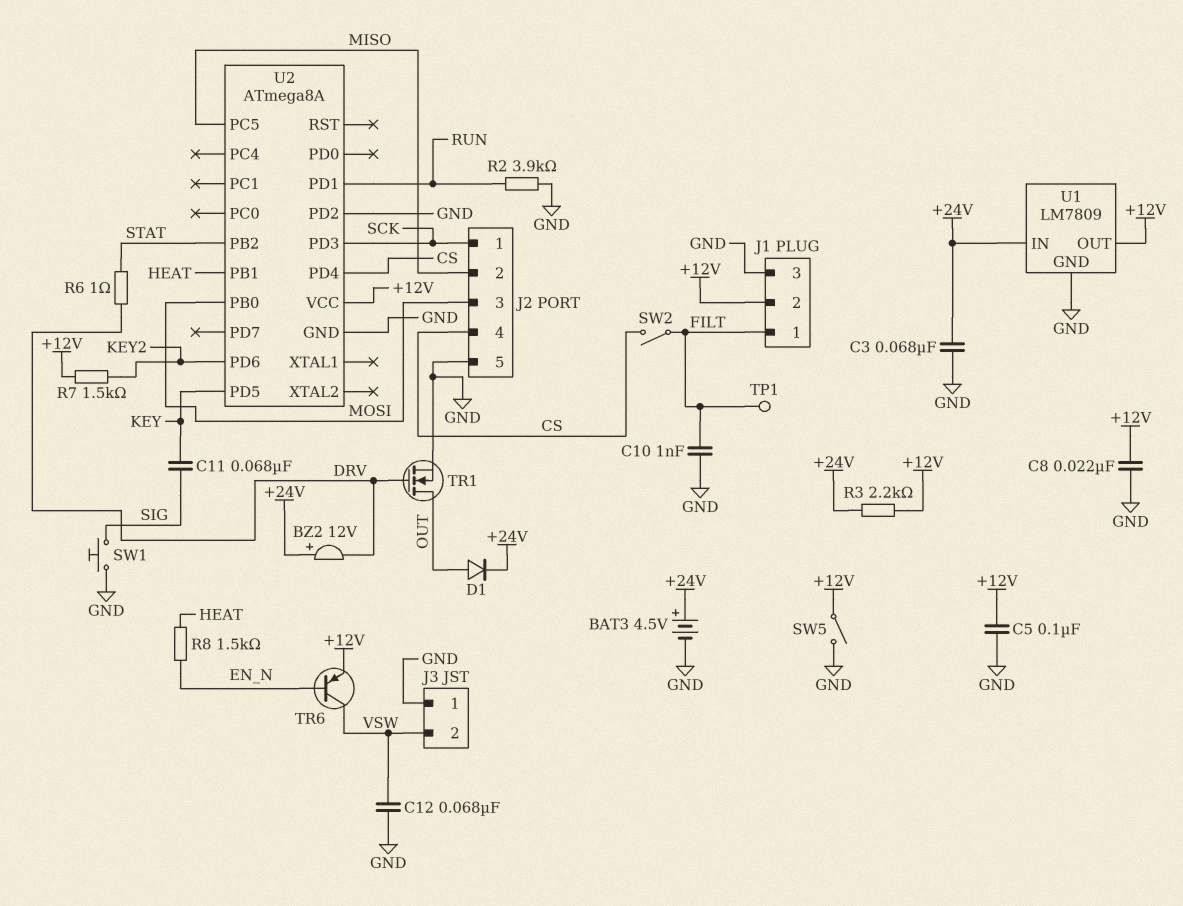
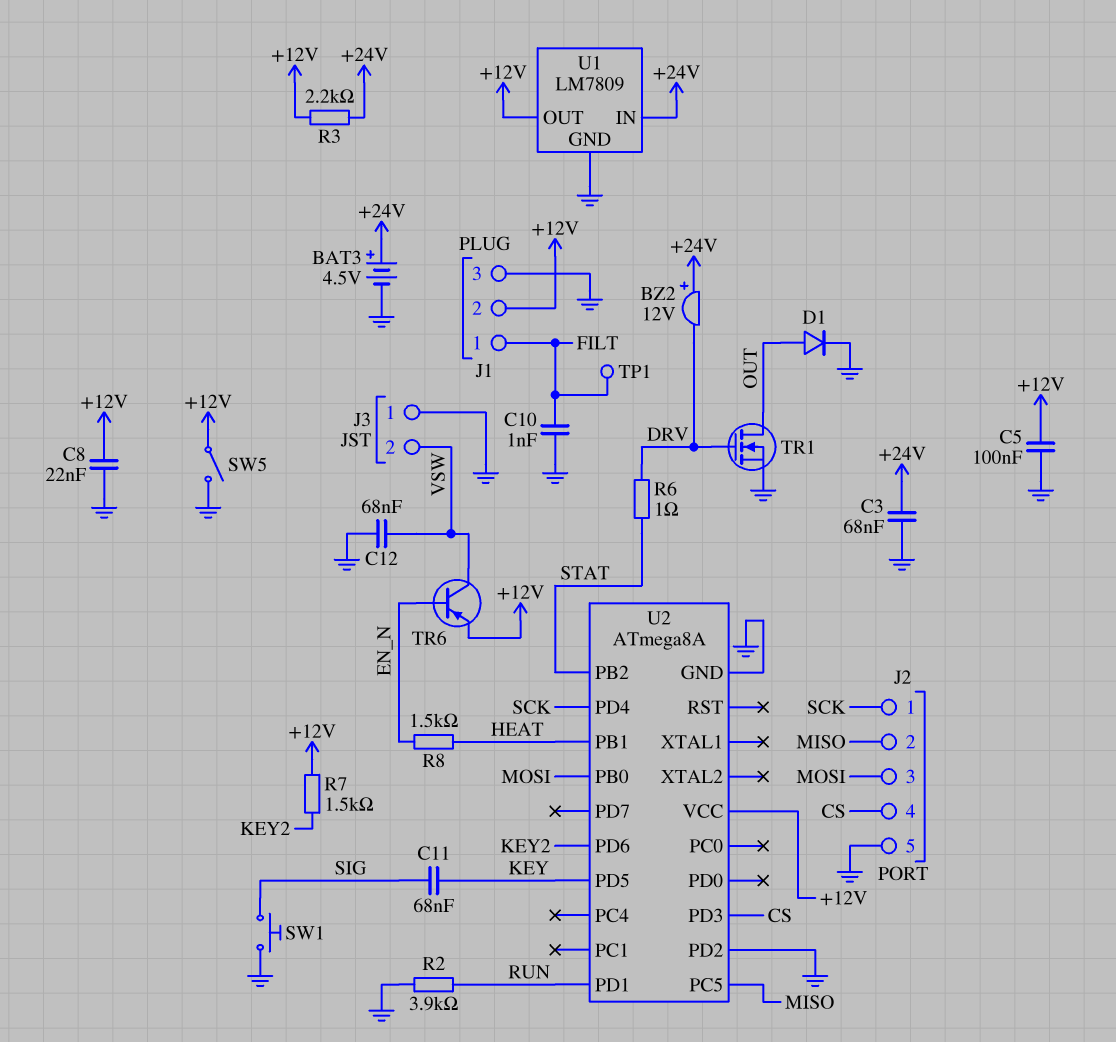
D1: diode (A OUT, K +24V) -> diode (A OUT, K GND)
SW2: switch (CS, FILT) -> none
U2 pin PD3: SCK -> CS
U2 pin PD4: CS -> SCK

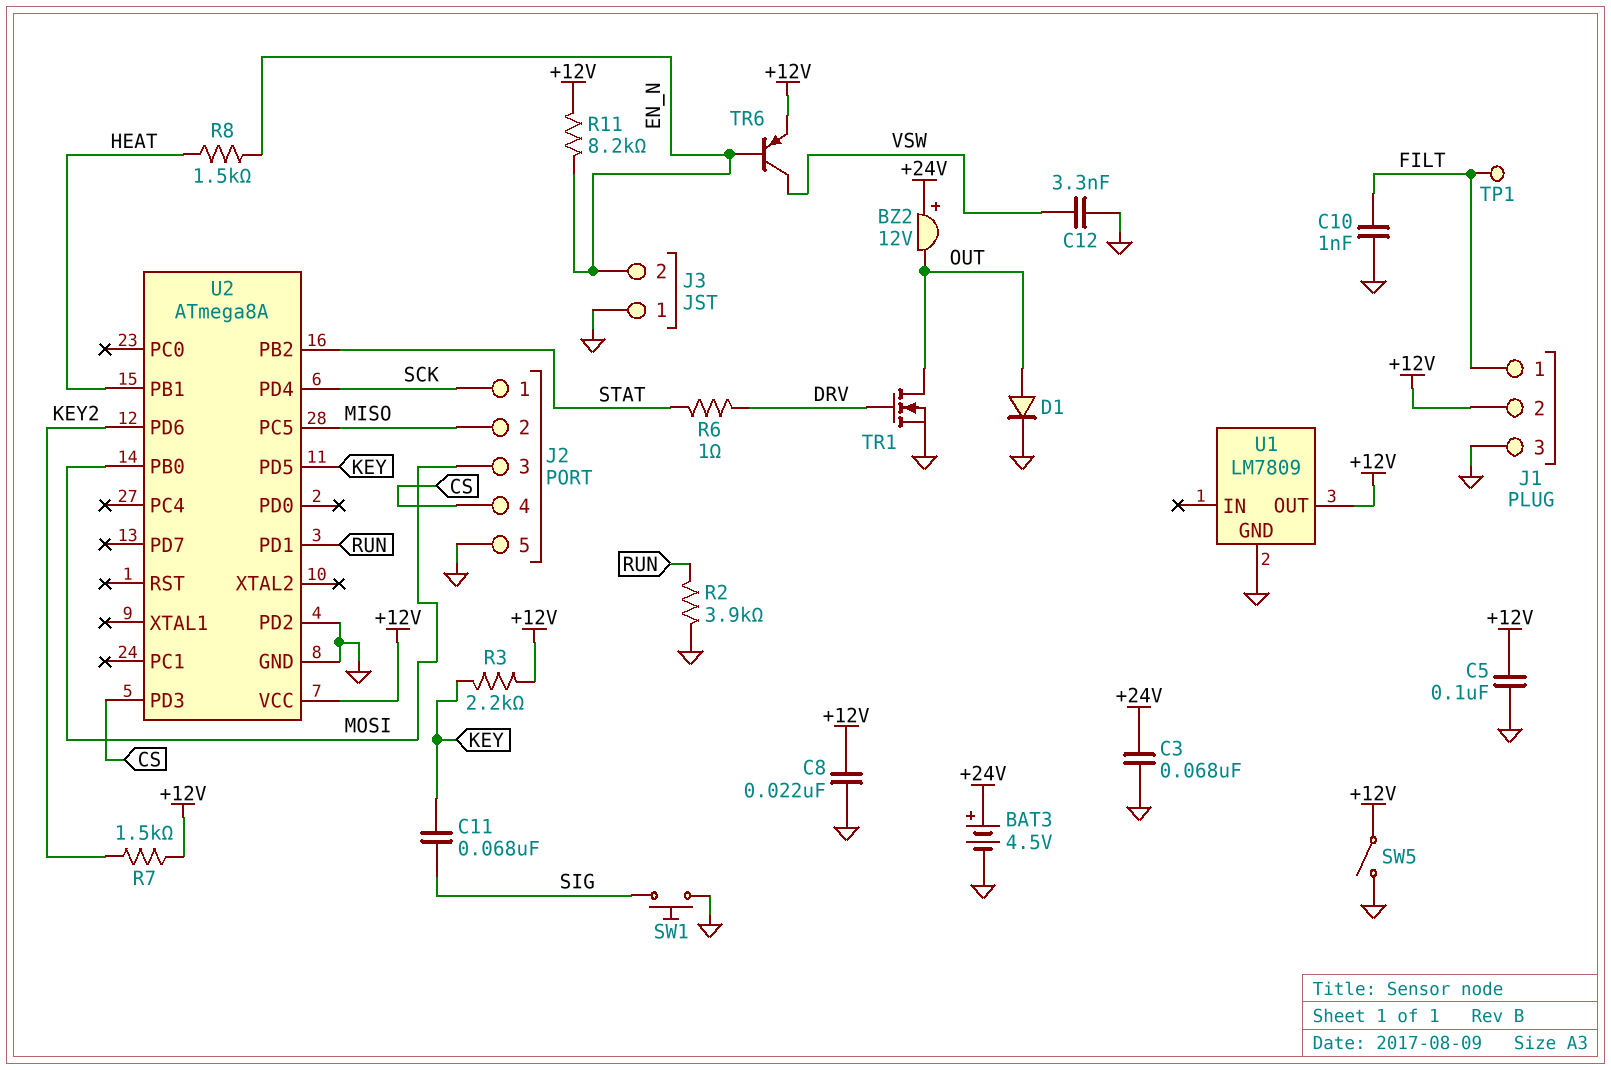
BZ2: buzzer 12V (plus +24V, minus DRV) -> buzzer 12V (plus +24V, minus OUT)
C12: 68nF (GND, VSW) -> 3.3nF (GND, VSW)
J3 pin 2: VSW -> EN_N
R3: 2.2k (+12V, +24V) -> 2.2k (+12V, KEY)
R11: none -> 8.2k (+12V, EN_N)
U1 pin IN: +24V -> none

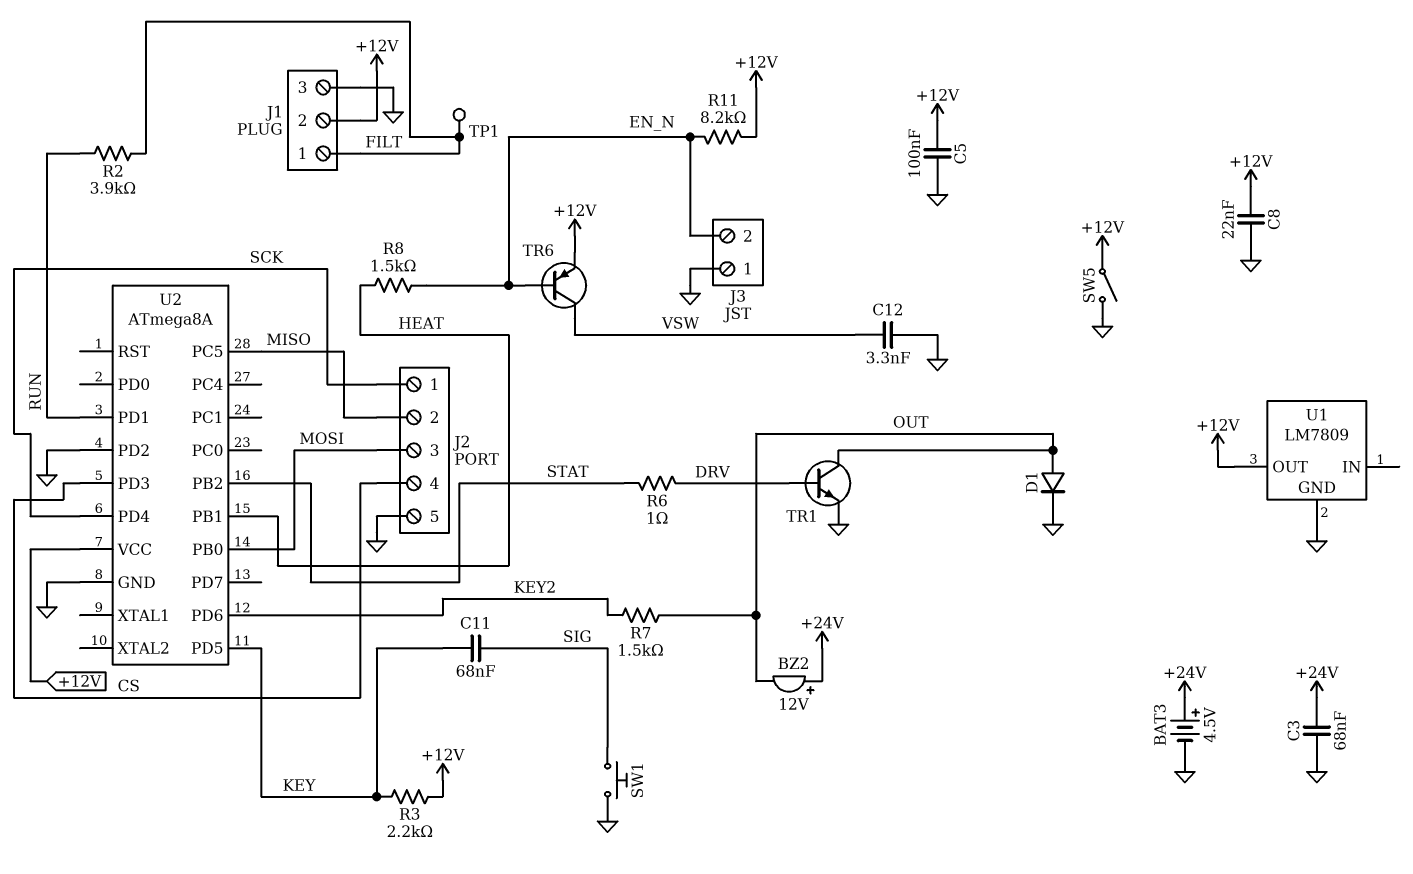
C10: 1nF (FILT, GND) -> none
R2: 3.9k (GND, RUN) -> 3.9k (FILT, RUN)
R7: 1.5k (+12V, KEY2) -> 1.5k (KEY2, OUT)
TR1: NMOS (G DRV, D OUT, S GND) -> NPN (B DRV, C OUT, E GND)

